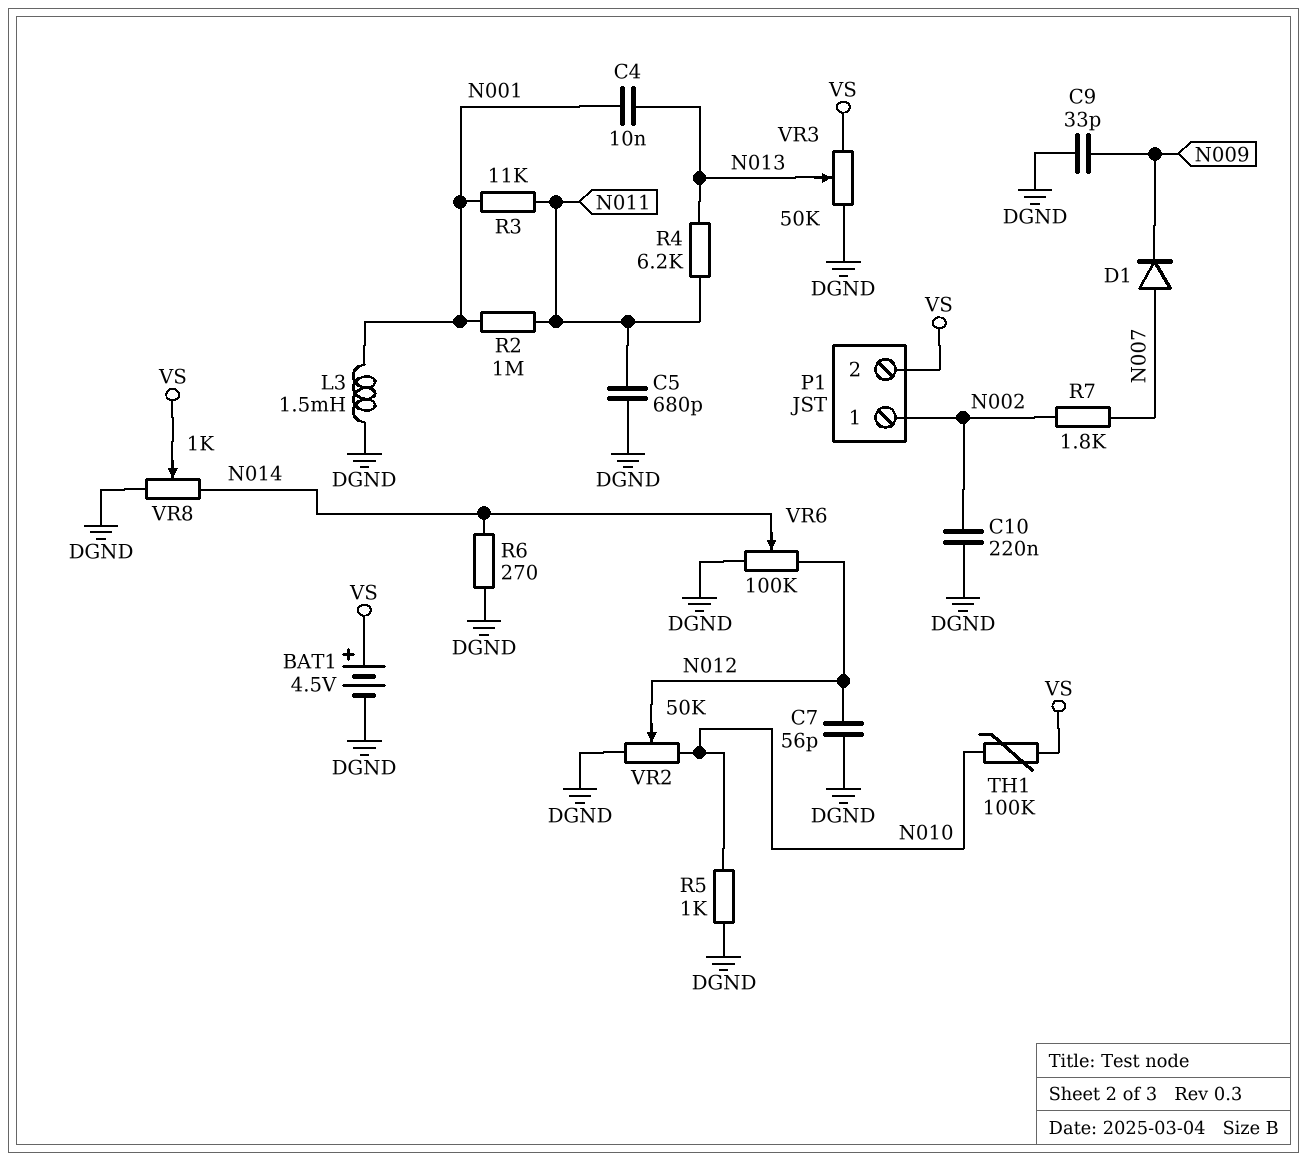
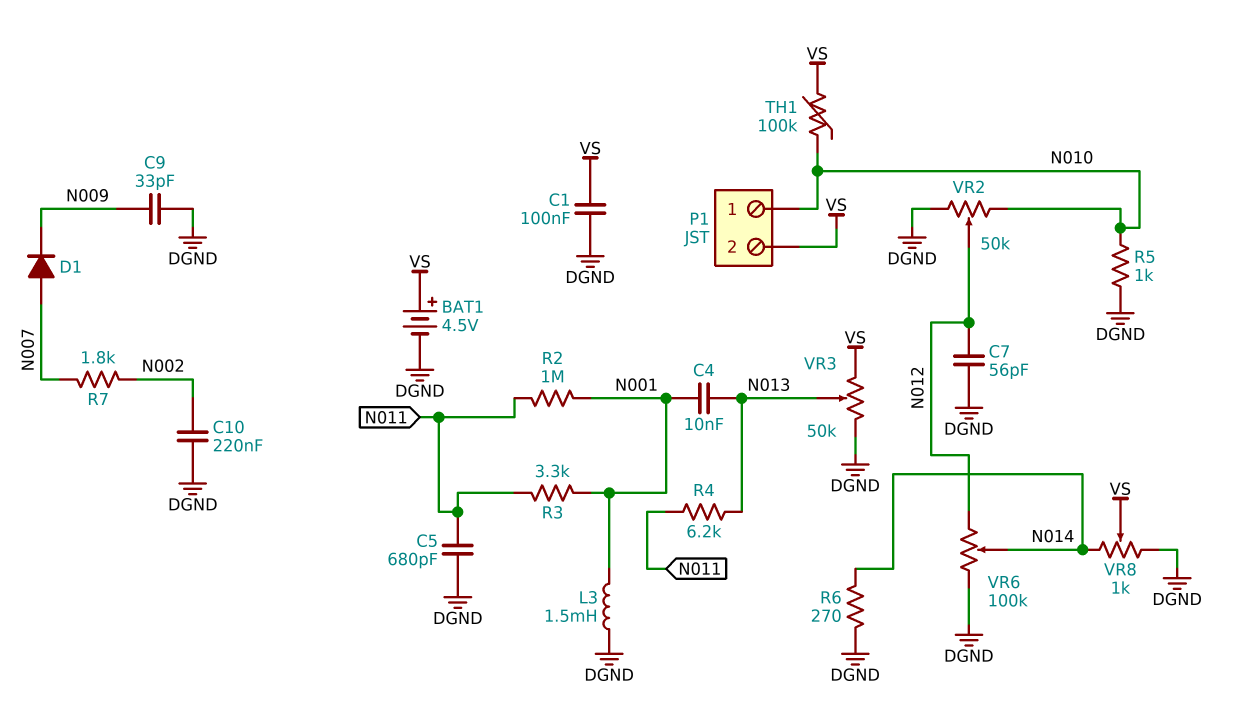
C1: none -> 100nF (DGND, VS)
P1 pin 1: N002 -> N010
R3: 11k (N001, N011) -> 3.3k (N001, N011)

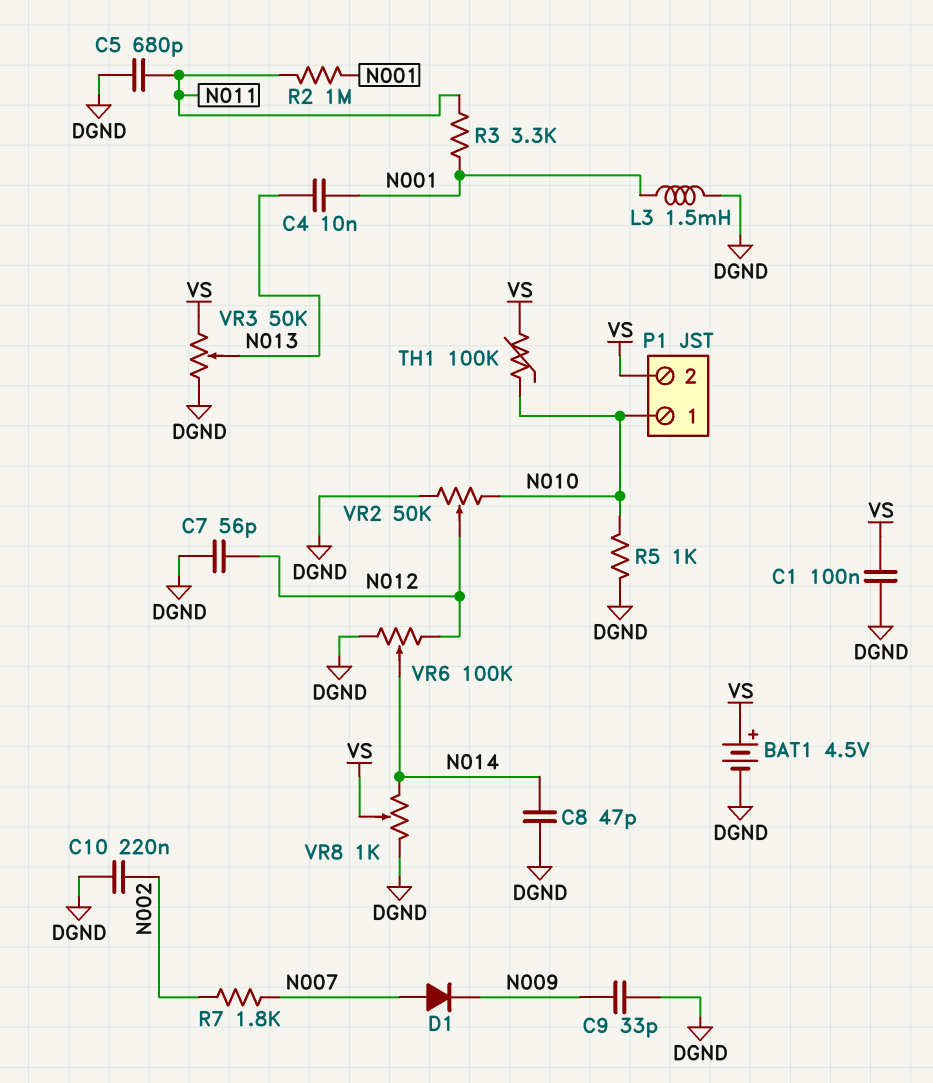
C8: none -> 47pF (DGND, N014)
R4: 6.2k (N011, N013) -> none
R6: 270 (DGND, N014) -> none

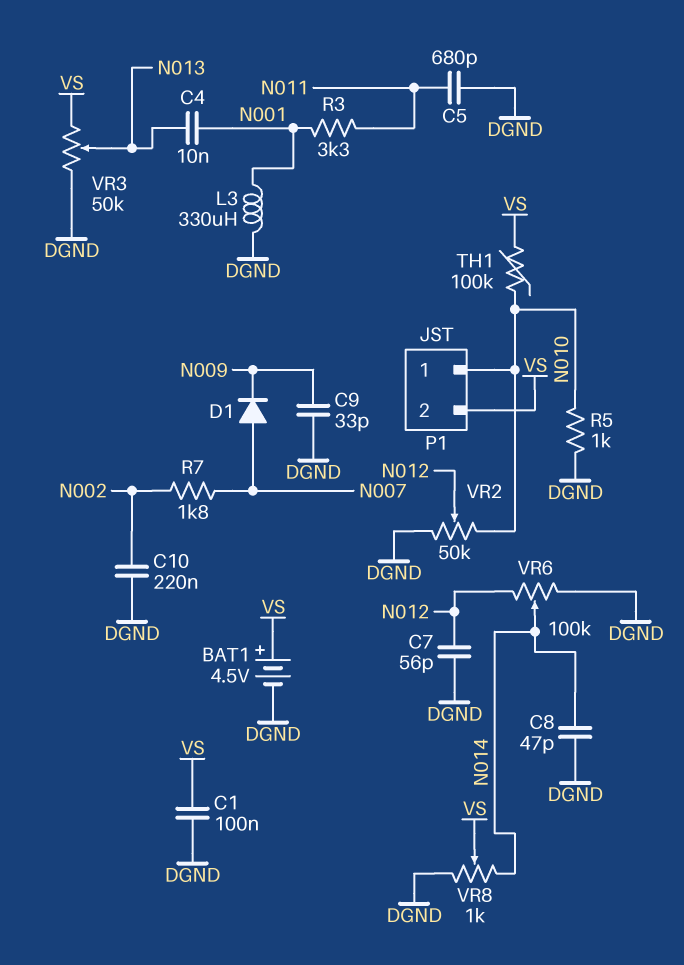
L3: 1.5mH (DGND, N001) -> 330uH (DGND, N001)
R2: 1M (N001, N011) -> none

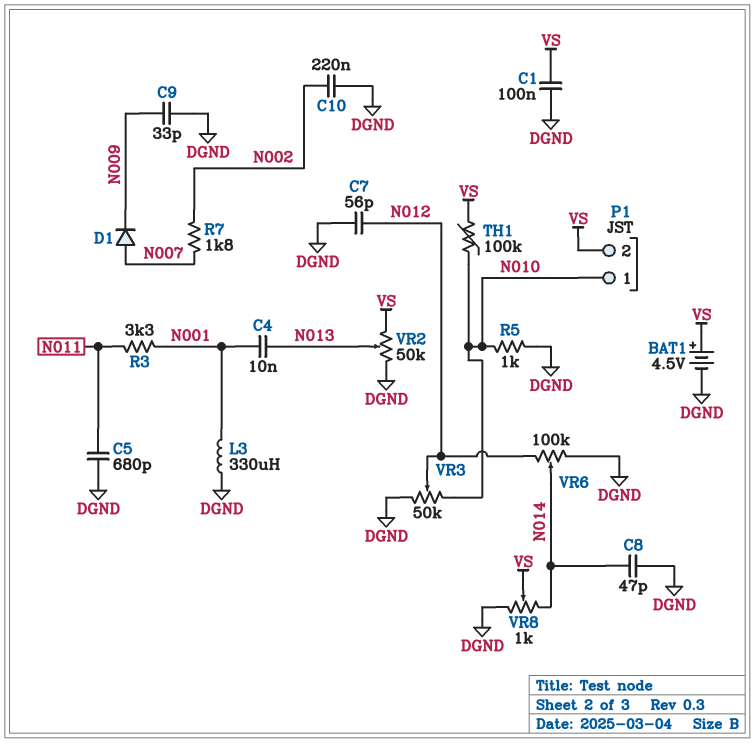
VR2: 50k (DGND, N010, wiper N012) -> 50k (DGND, VS, wiper N013)
VR3: 50k (DGND, VS, wiper N013) -> 50k (DGND, N010, wiper N012)

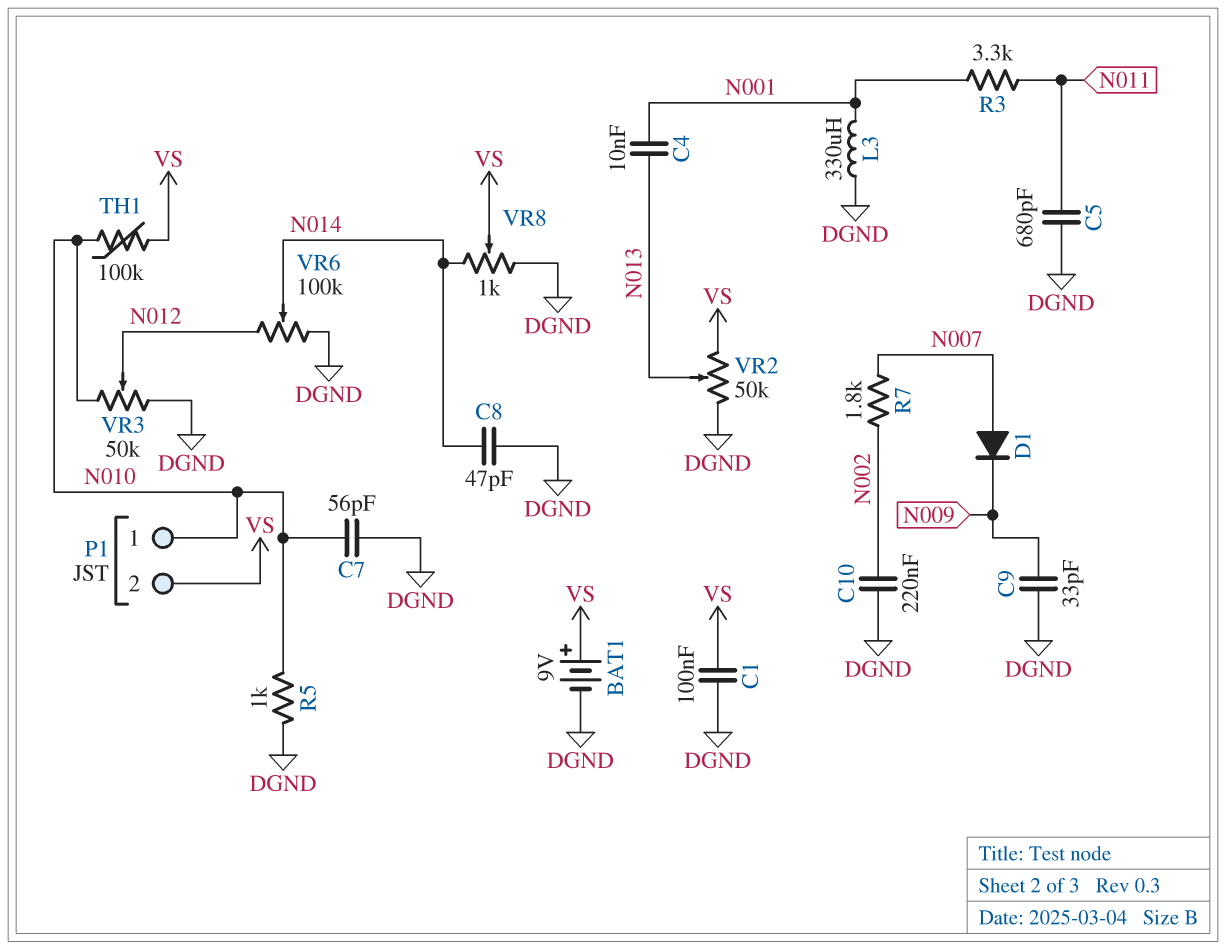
BAT1: 4.5V (plus VS, minus DGND) -> 9V (plus VS, minus DGND)
C7: 56pF (DGND, N012) -> 56pF (DGND, N010)

